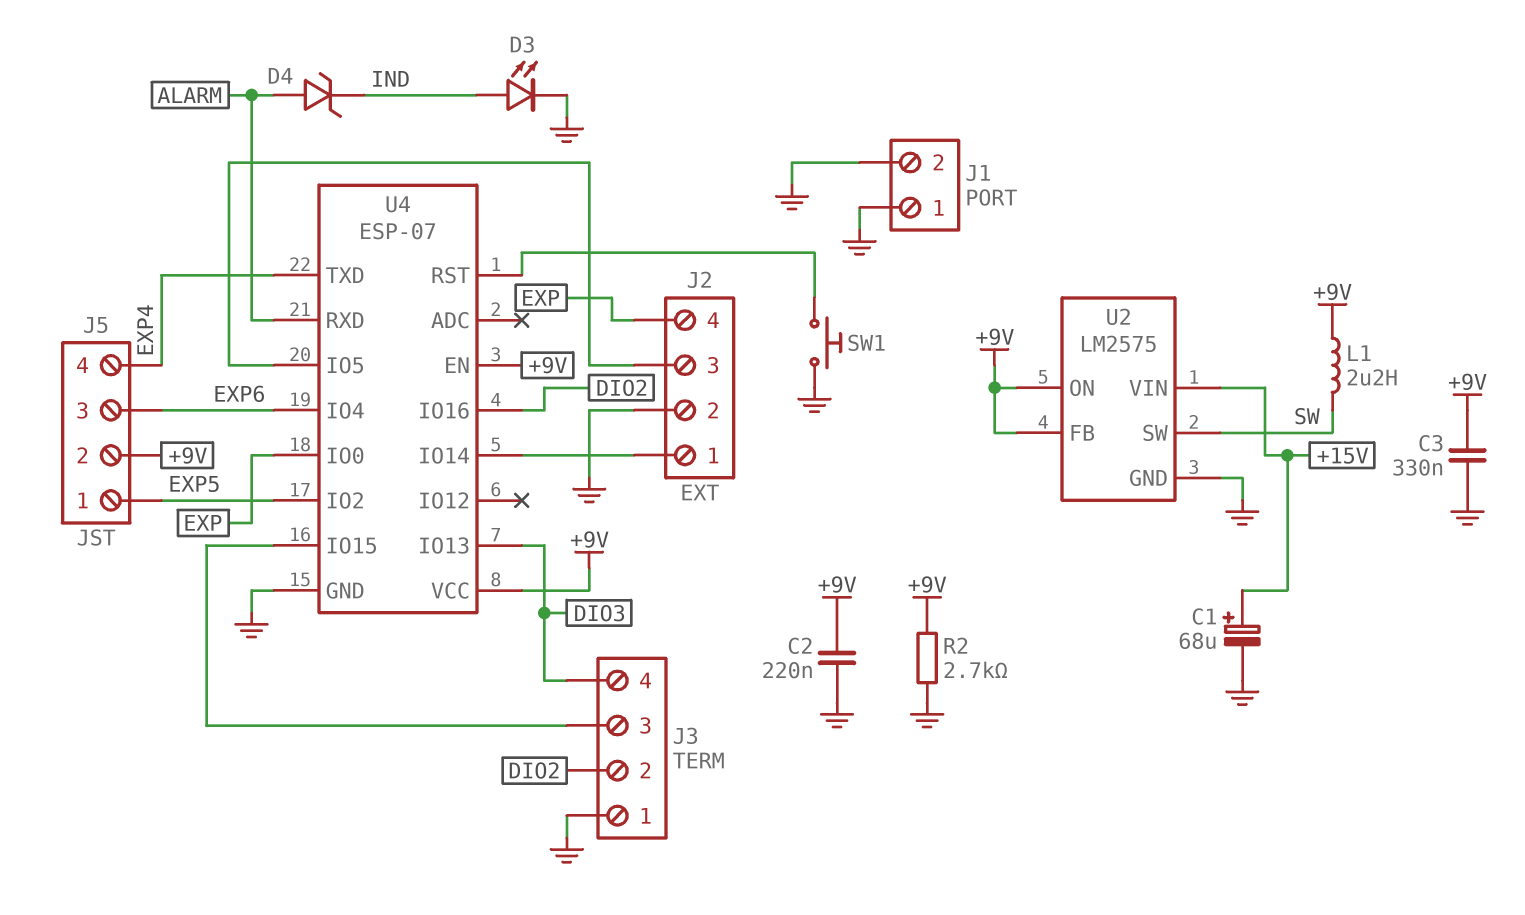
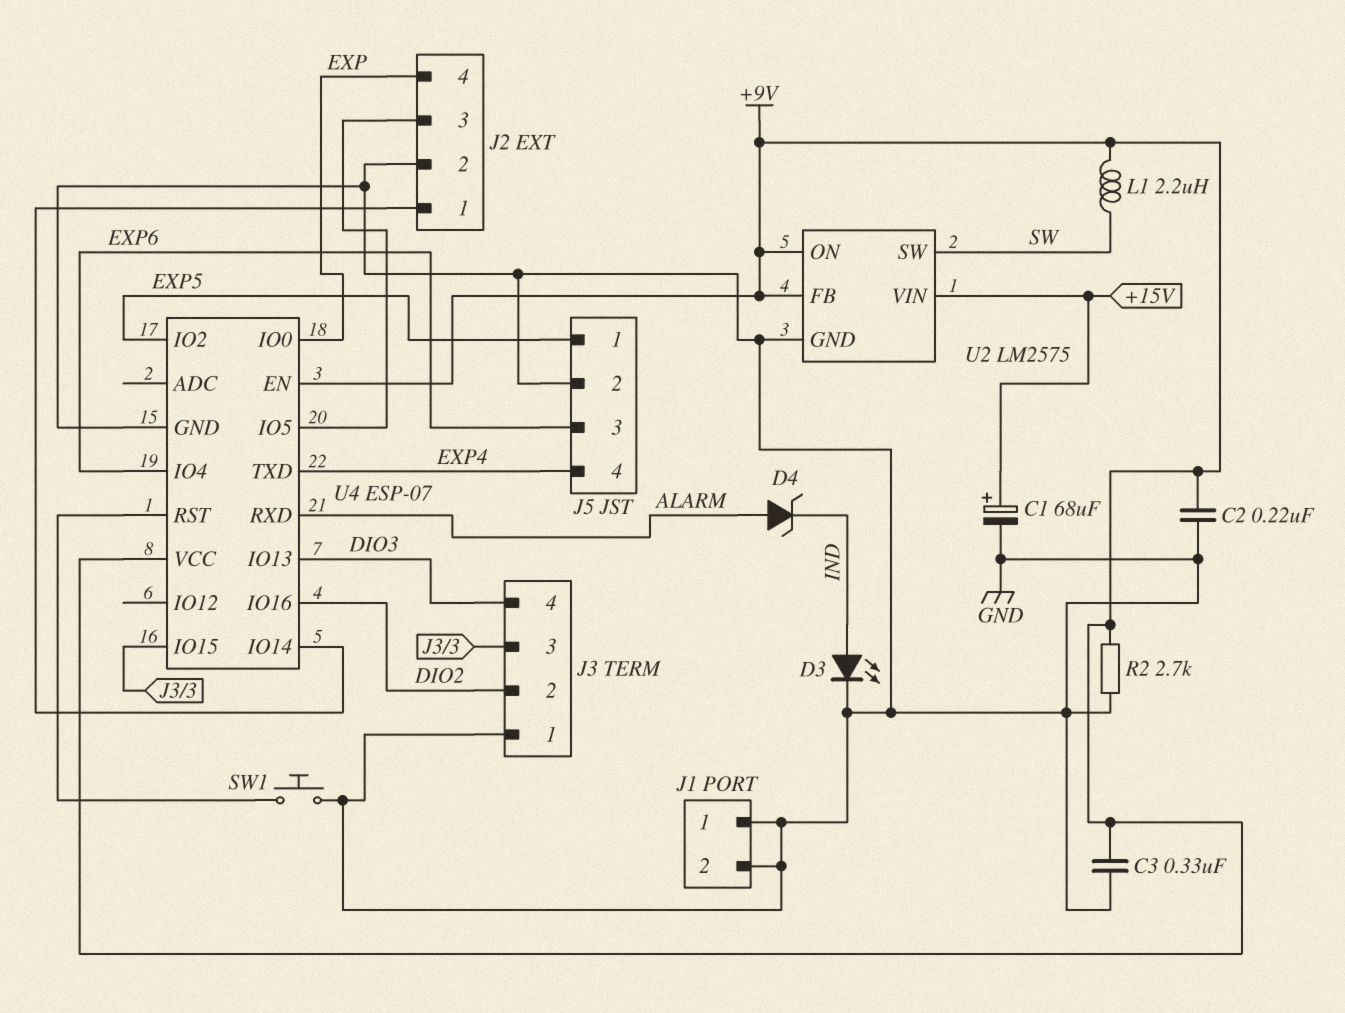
J5 pin 2: +9V -> GND

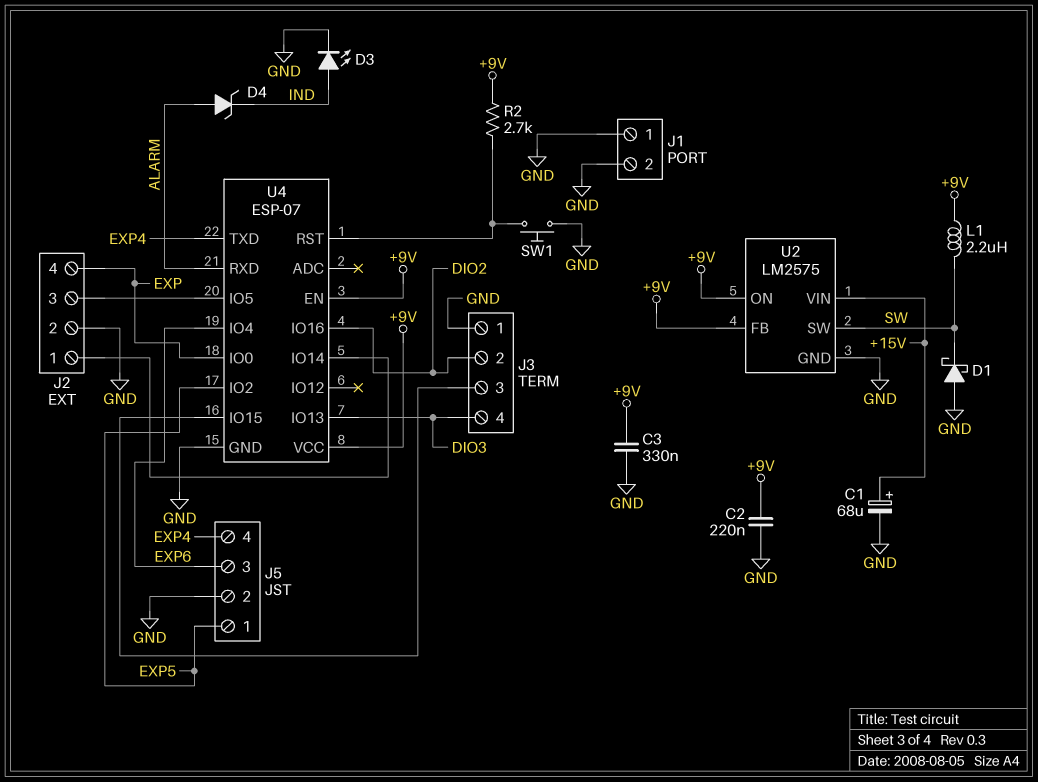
D1: none -> schottky (A GND, K SW)
R2: 2.7k (+9V, GND) -> 2.7k (+9V, U4/RST)

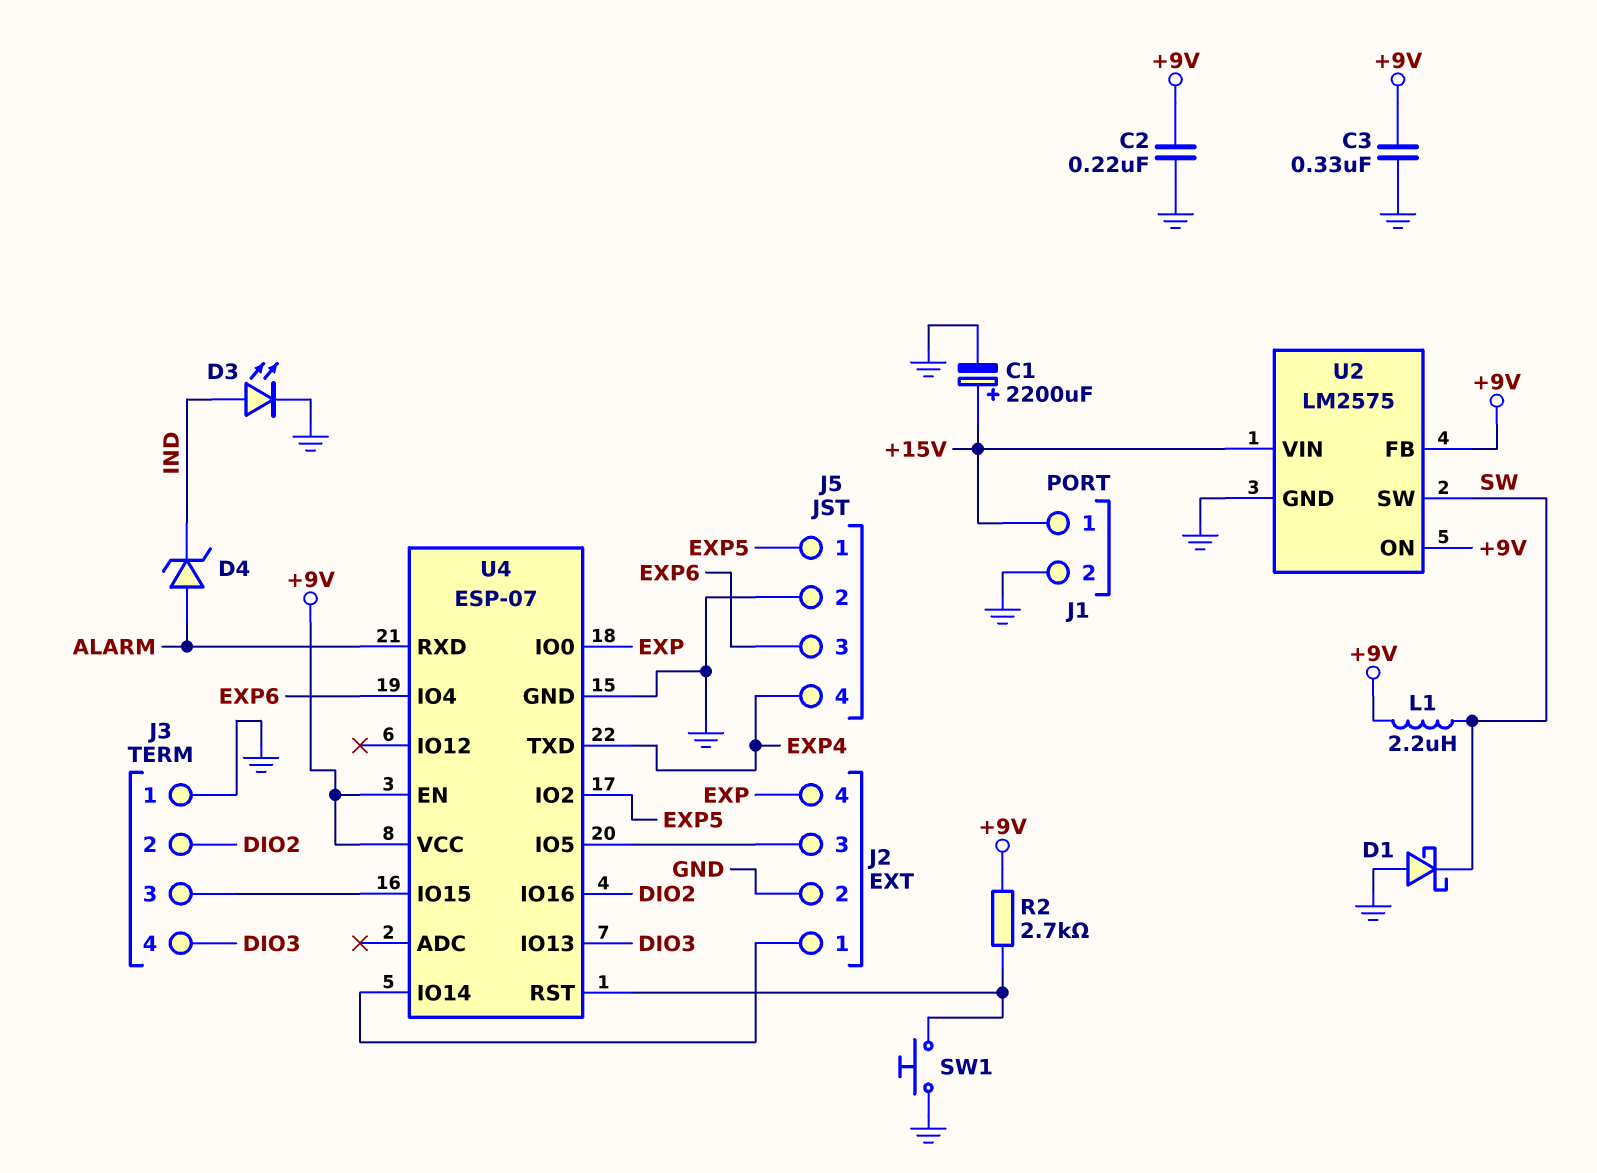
C1: 68uF (plus +15V, minus GND) -> 2200uF (plus +15V, minus GND)
J1 pin 1: GND -> +15V

